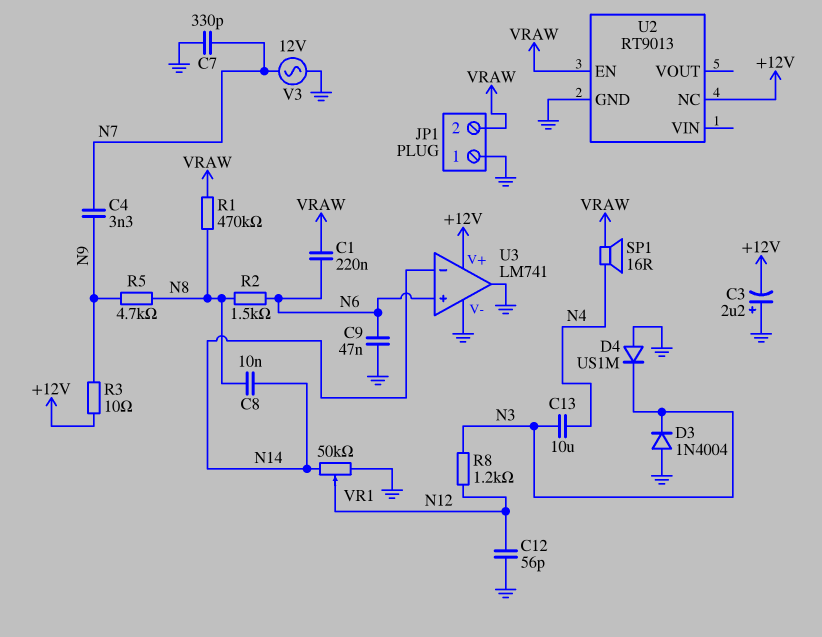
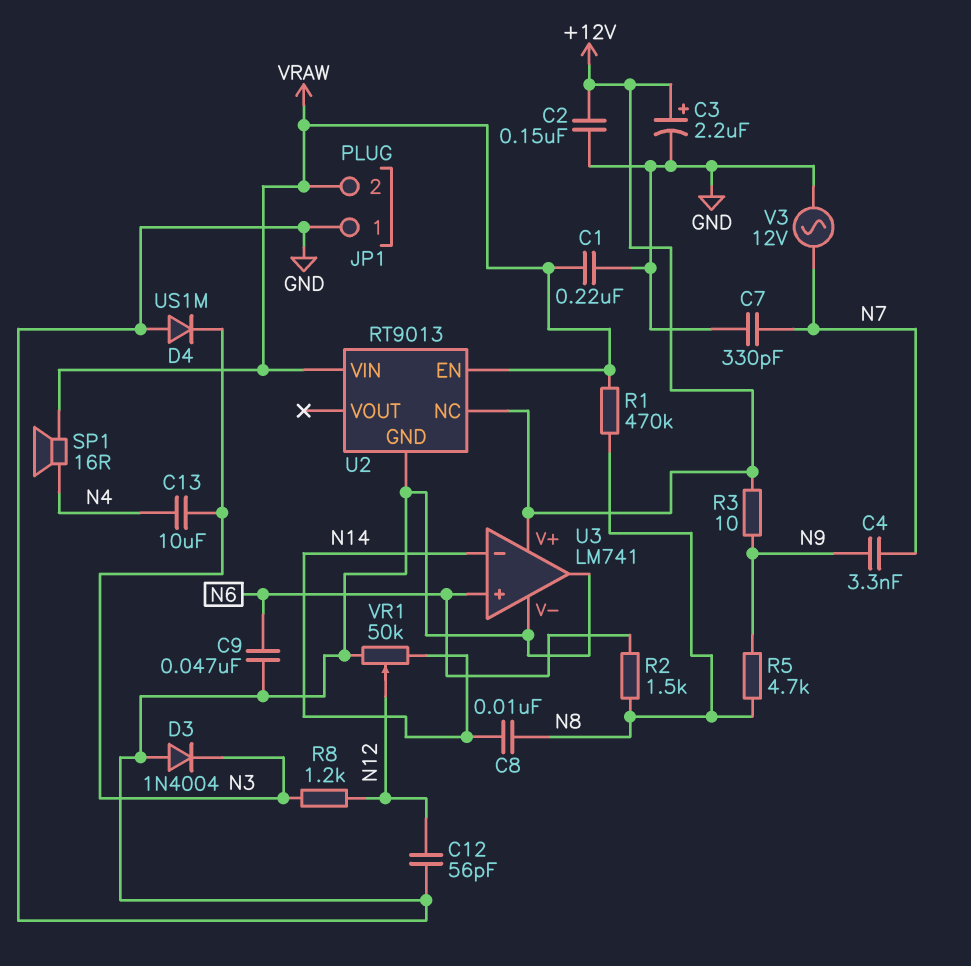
C1: 220nF (N6, VRAW) -> 220nF (GND, VRAW)
C2: none -> 150nF (+12V, GND)
C3: 2.2uF (plus GND, minus +12V) -> 2.2uF (plus +12V, minus GND)
U2 pin VIN: none -> VRAW

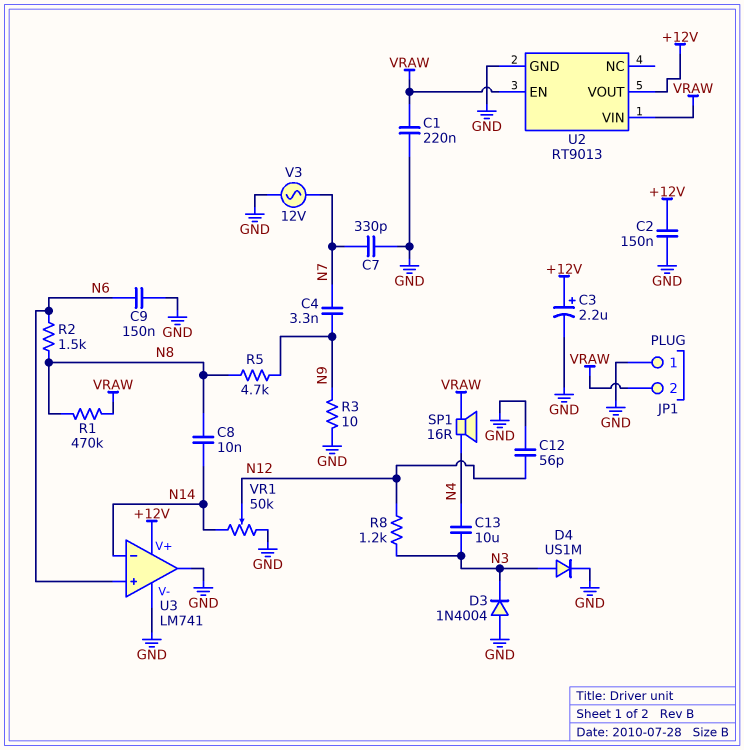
C9: 47nF (GND, N6) -> 150nF (GND, N6)
D4: diode US1M (A GND, K N3) -> diode US1M (A N3, K GND)
R3: 10 (+12V, N9) -> 10 (GND, N9)
U2 pin NC: +12V -> none
U2 pin VOUT: none -> +12V

